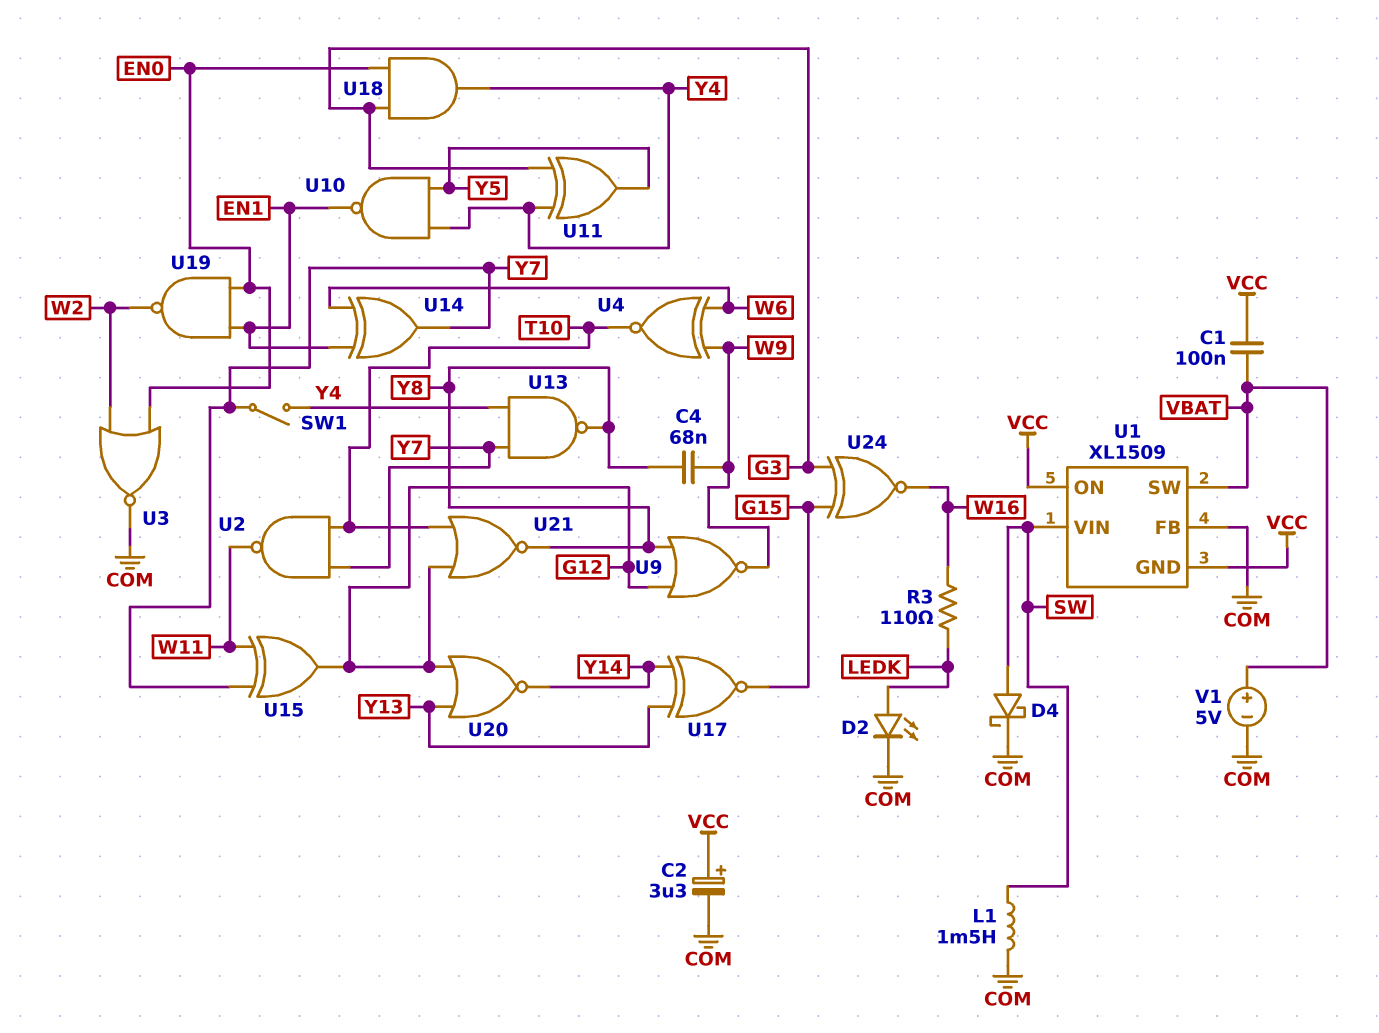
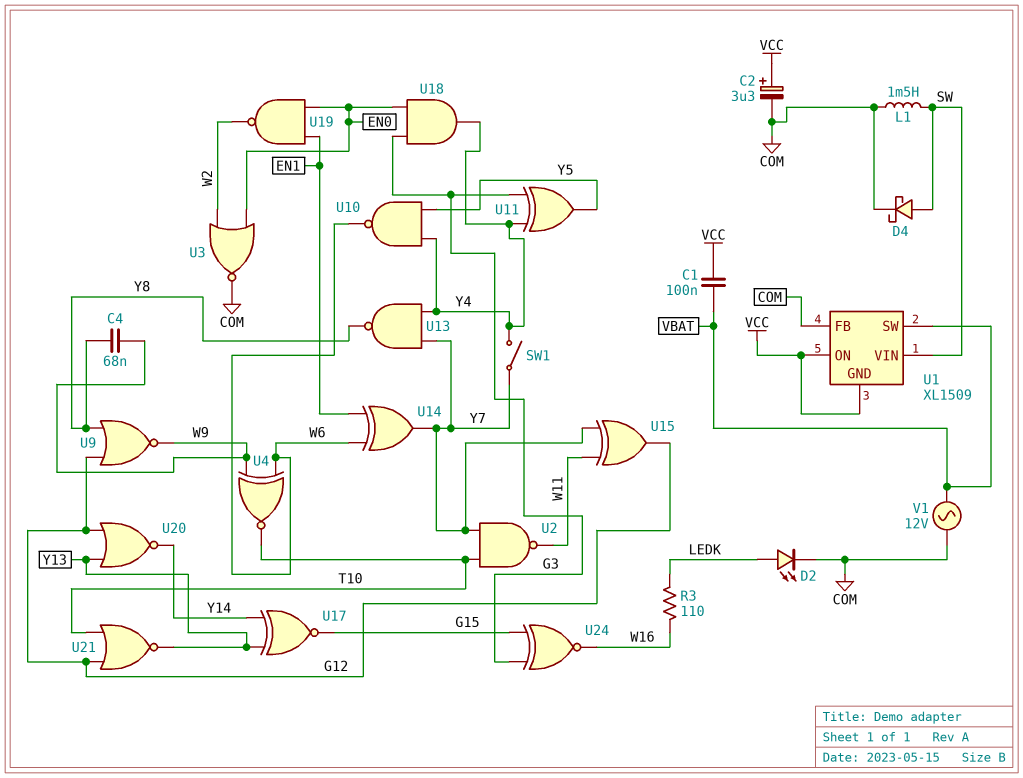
U10: NAND (in Y4, in Y5, out EN1) -> NAND (in Y4, in Y5, out W6)
U21: NOR (in G12, in T10, out Y8) -> NOR (in G12, in T10, out Y13)
V1: 5V (plus VBAT, minus COM) -> AC 12V (COM, VBAT)

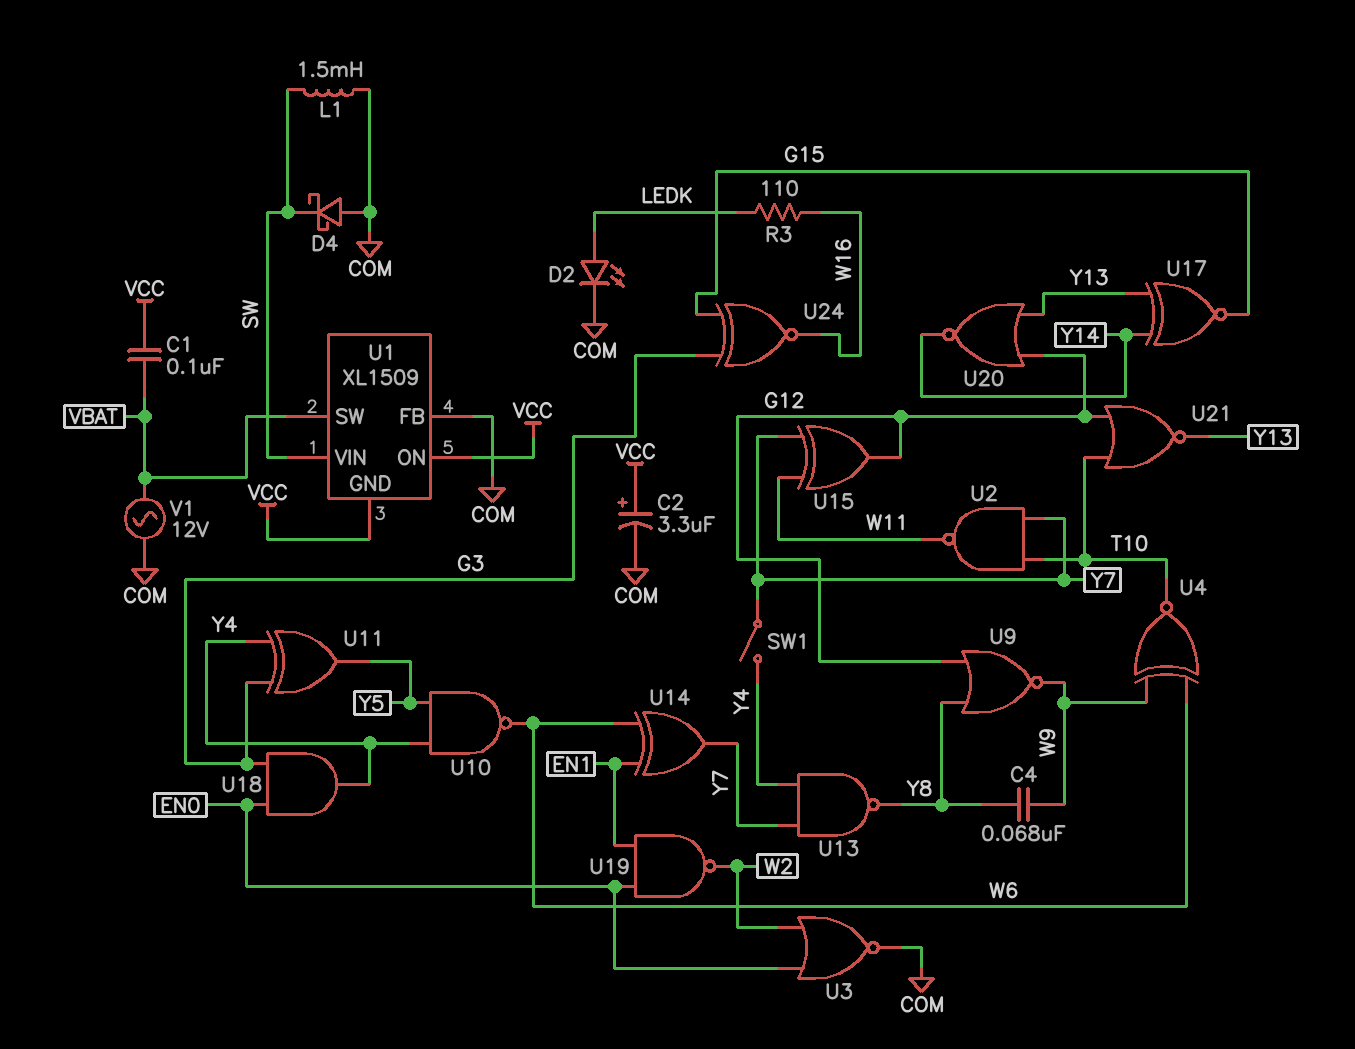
D4: schottky (A SW, K COM) -> schottky (A COM, K SW)

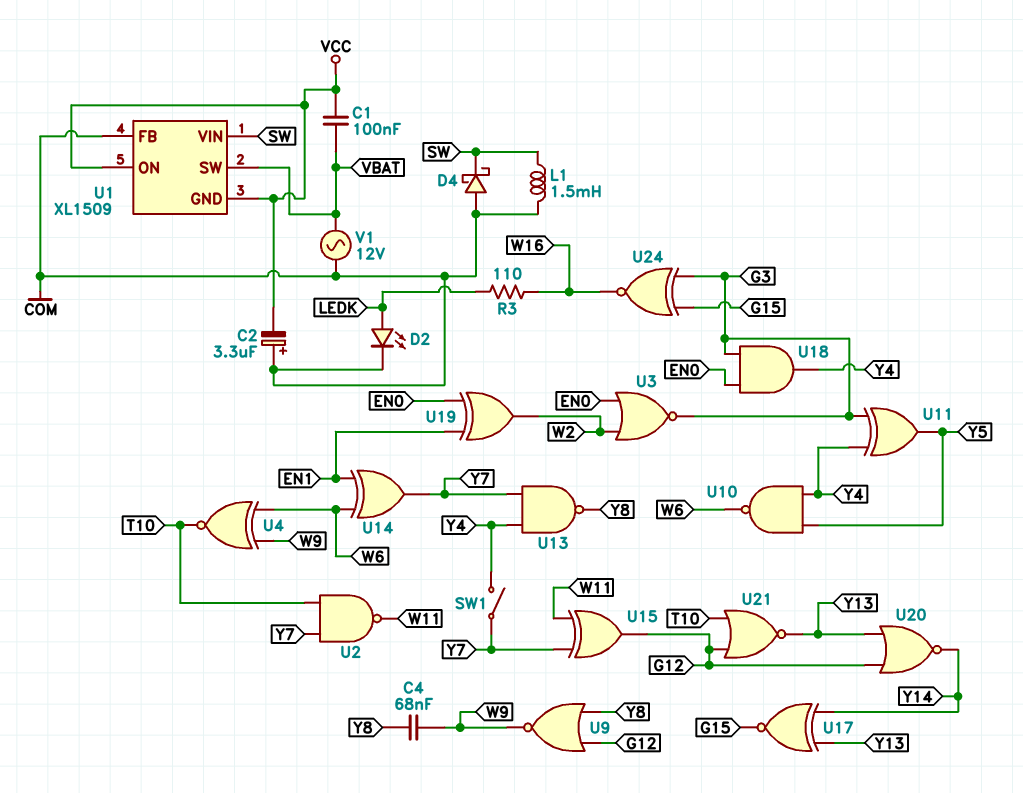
C2: 3.3uF (plus VCC, minus COM) -> 3.3uF (plus COM, minus VCC)
U3: NOR (in EN0, in W2, out COM) -> NOR (in EN0, in W2, out G3)
U19: NAND (in EN0, in EN1, out W2) -> XOR (in EN0, in EN1, out W2)

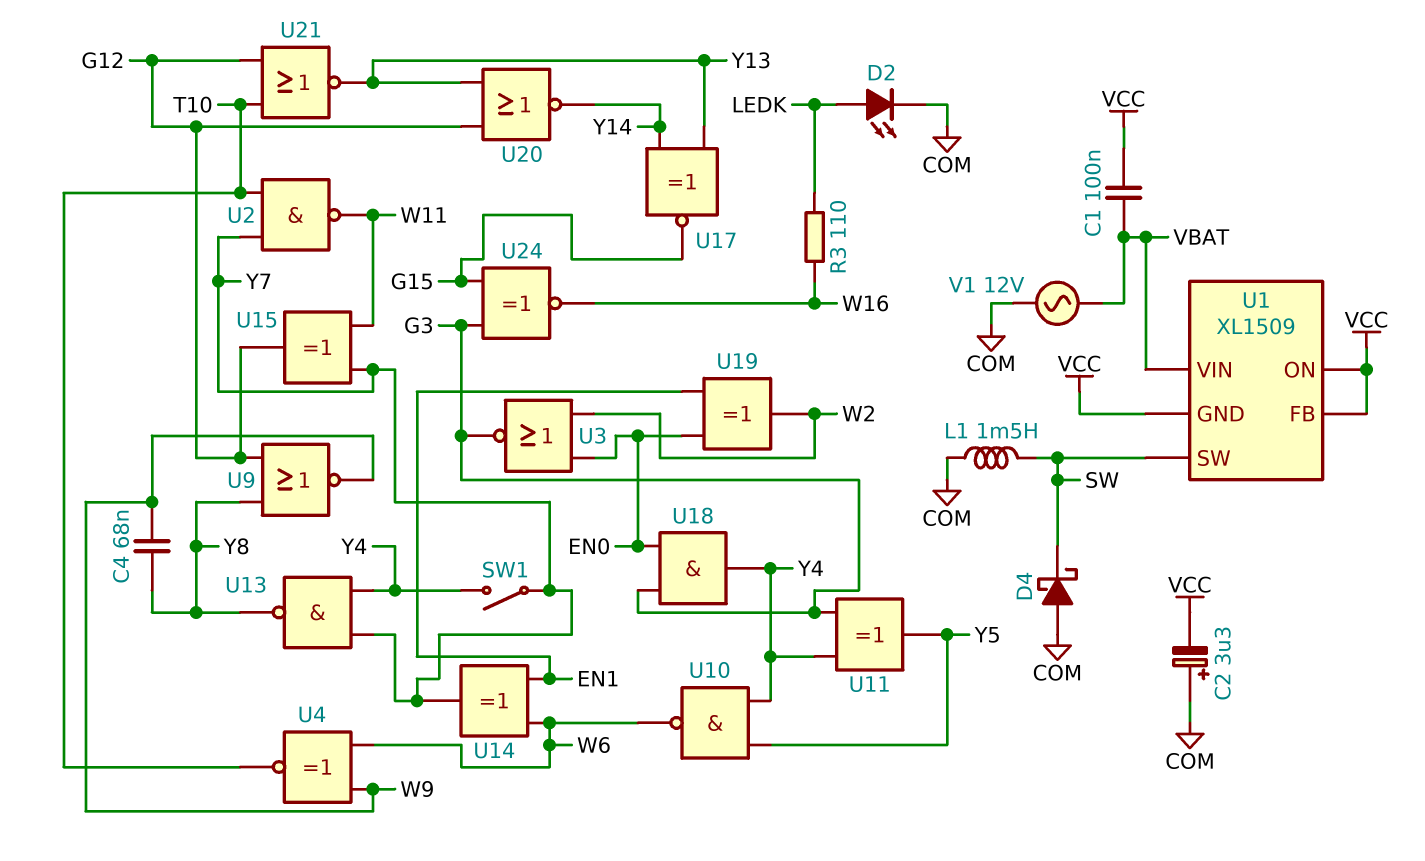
U1 pin FB: COM -> VCC
U1 pin SW: VBAT -> SW
U1 pin VIN: SW -> VBAT

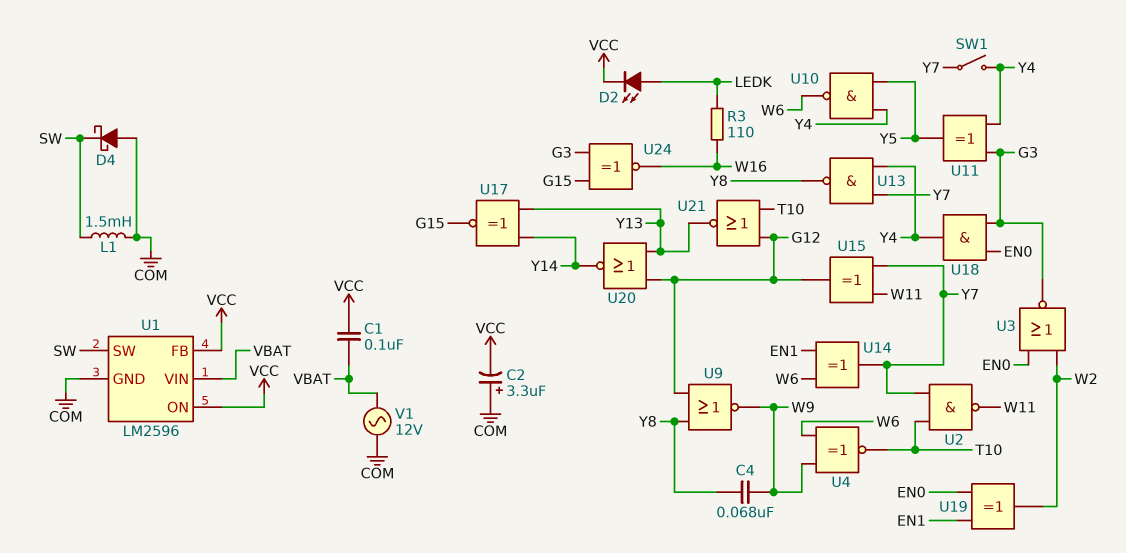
D2: LED (A LEDK, K COM) -> LED (A LEDK, K VCC)
U1: XL1509 -> LM2596
U1 pin GND: VCC -> COM

